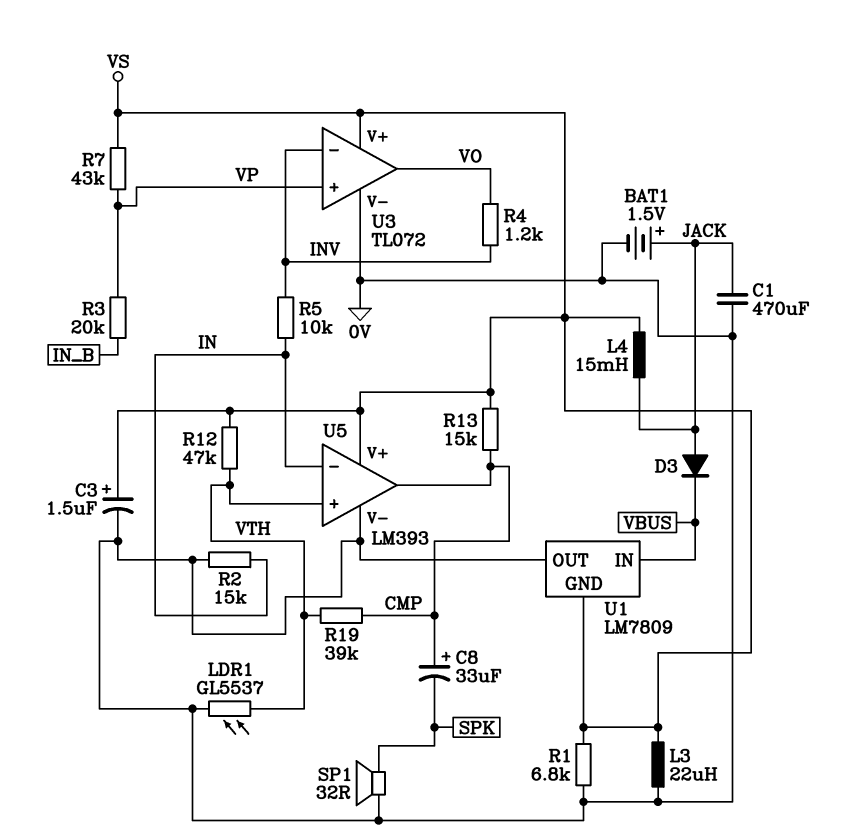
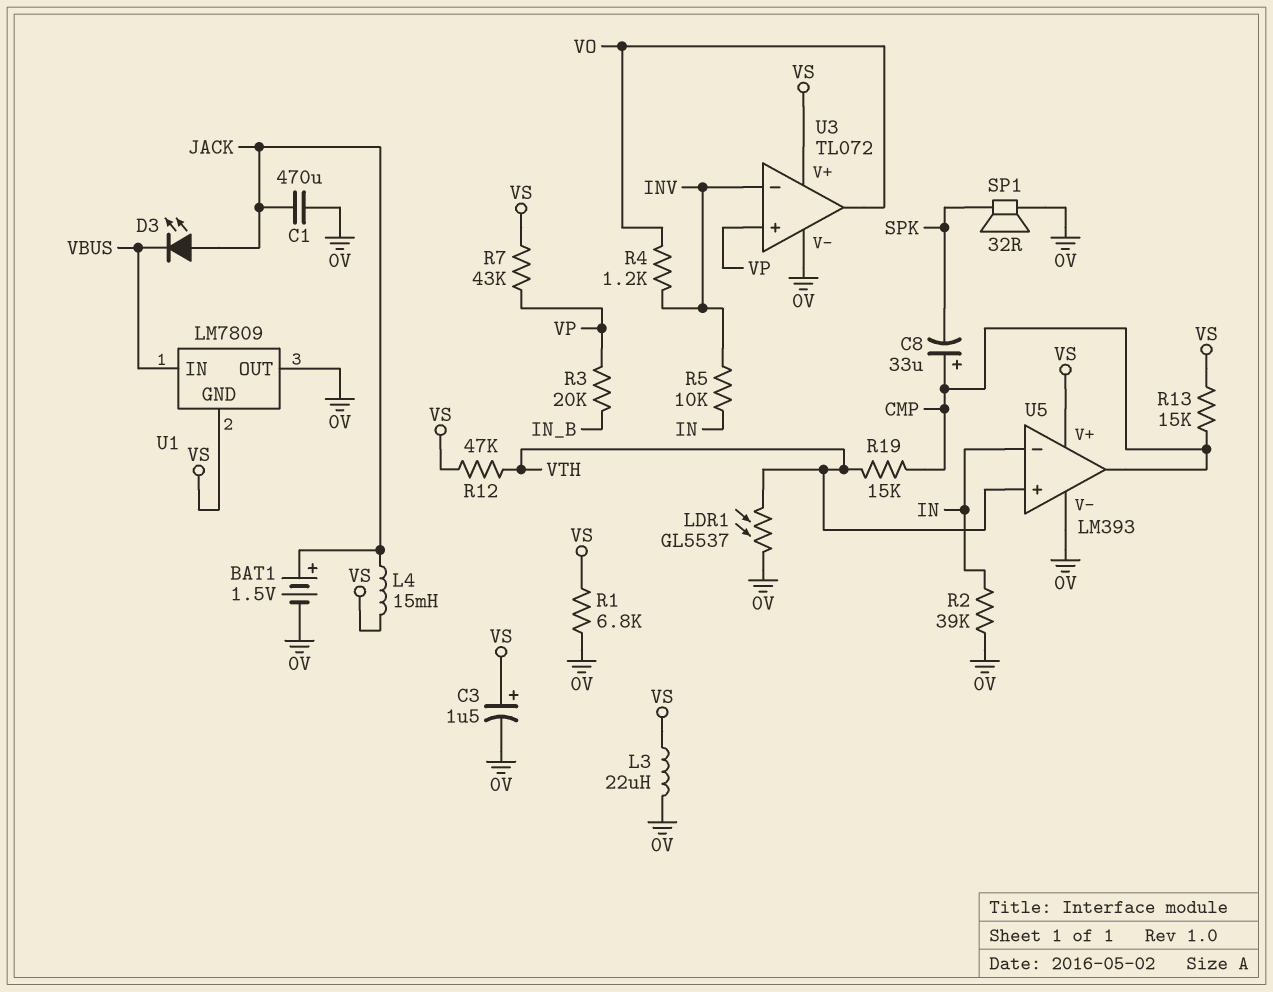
D3: diode (A JACK, K VBUS) -> LED (A JACK, K VBUS)
R2: 15k (0V, IN) -> 39k (0V, IN)
R19: 39k (CMP, VTH) -> 15k (CMP, VTH)

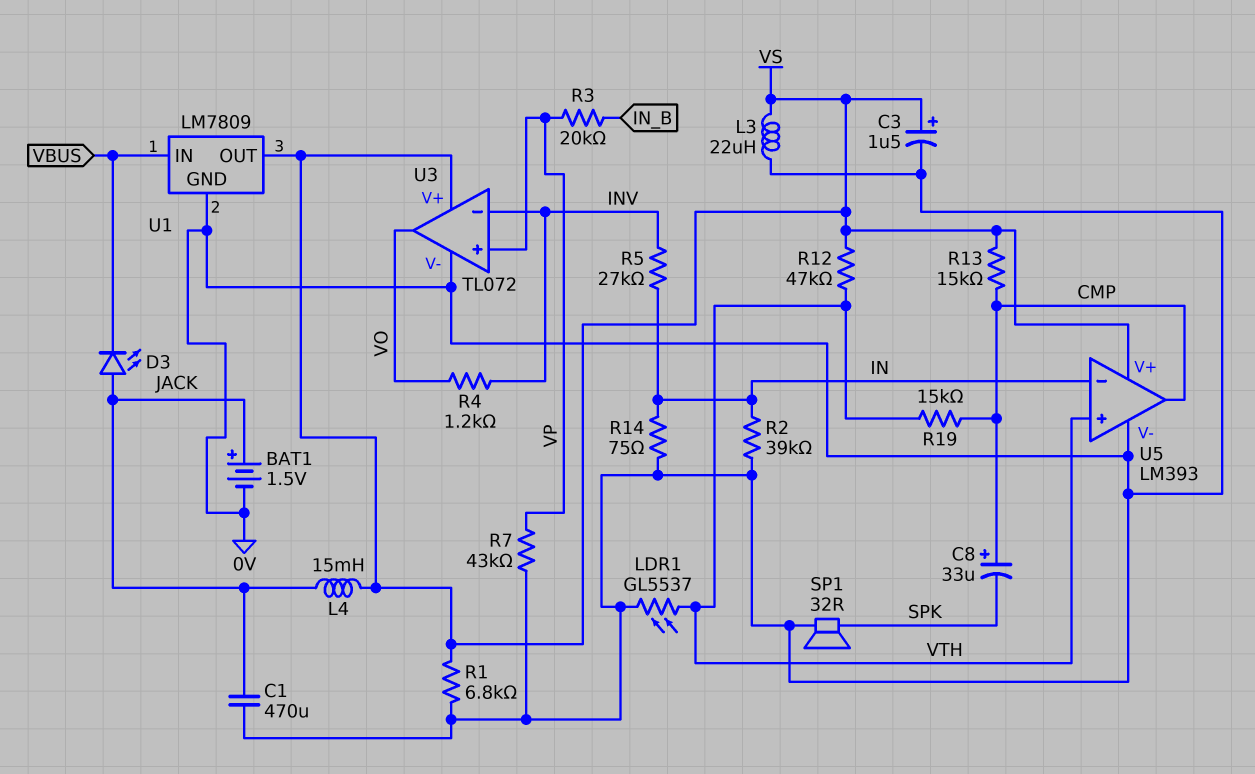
R5: 10k (IN, INV) -> 27k (IN, INV)
R7: 43k (VP, VS) -> 43k (0V, VP)
R14: none -> 75 (0V, IN)
U1 pin GND: VS -> 0V
U1 pin OUT: 0V -> VS

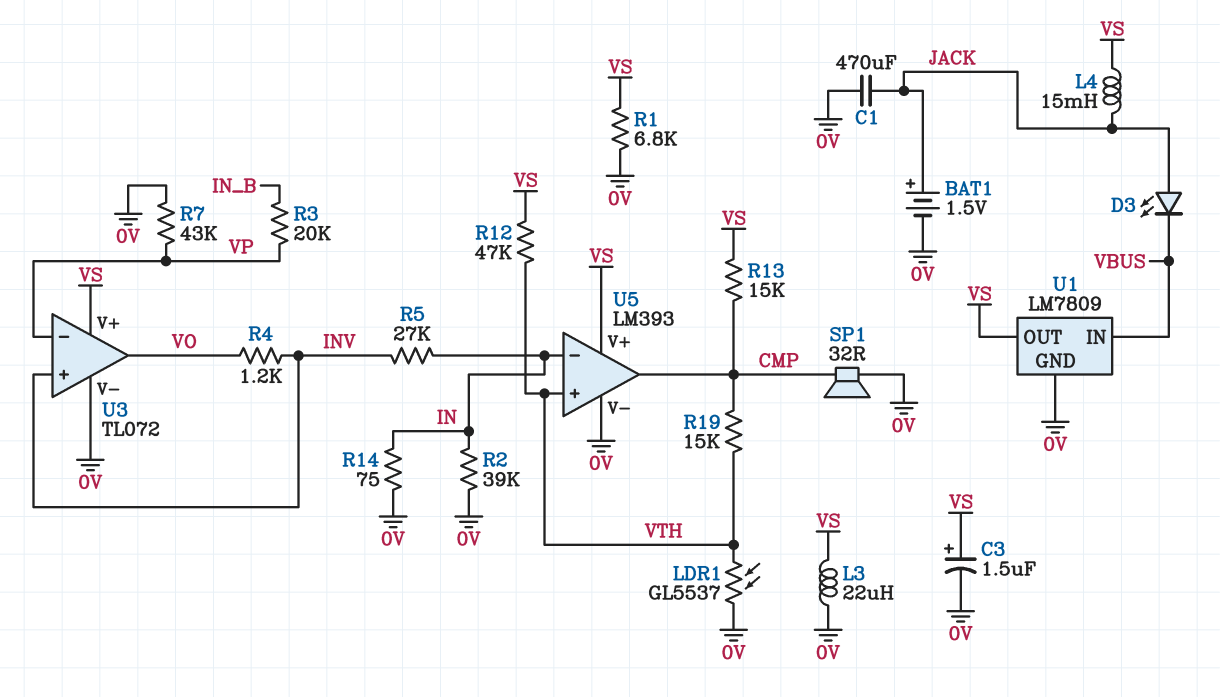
C8: 33uF (plus CMP, minus SPK) -> none
SP1: speaker 32R (0V, SPK) -> speaker 32R (0V, CMP)
U3 pin in+: VP -> INV
U3 pin in-: INV -> VP

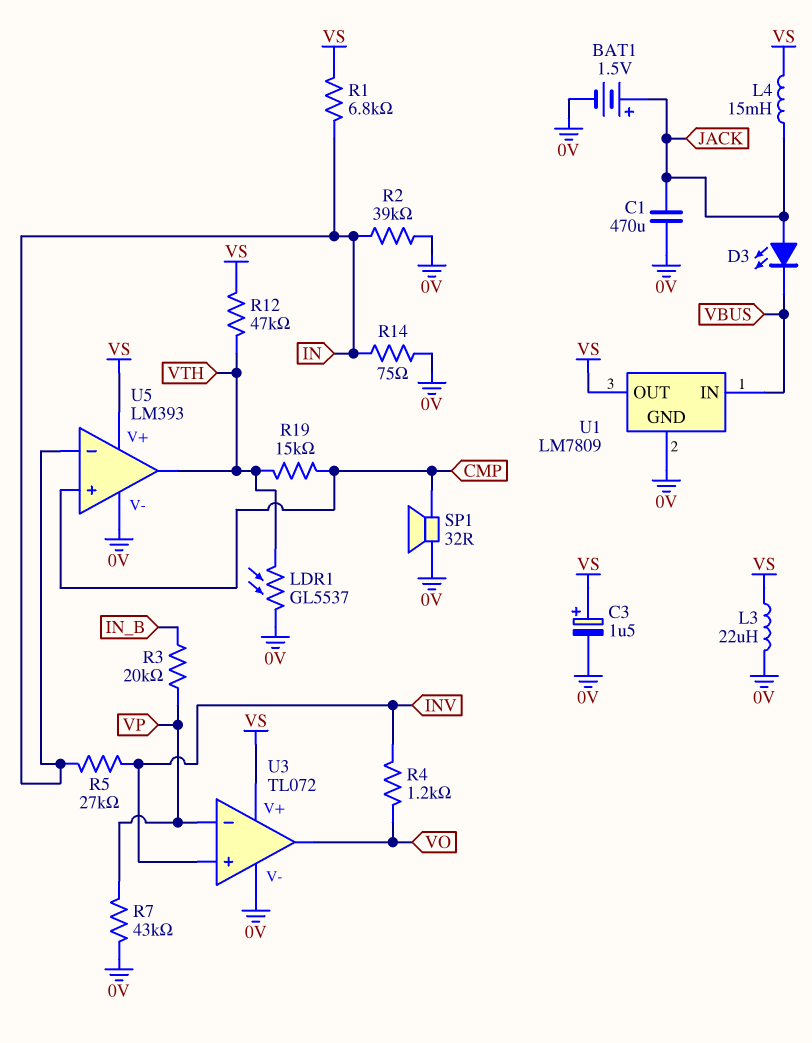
R1: 6.8k (0V, VS) -> 6.8k (IN, VS)
R13: 15k (CMP, VS) -> none
U5 pin in+: VTH -> CMP
U5 pin out: CMP -> VTH

